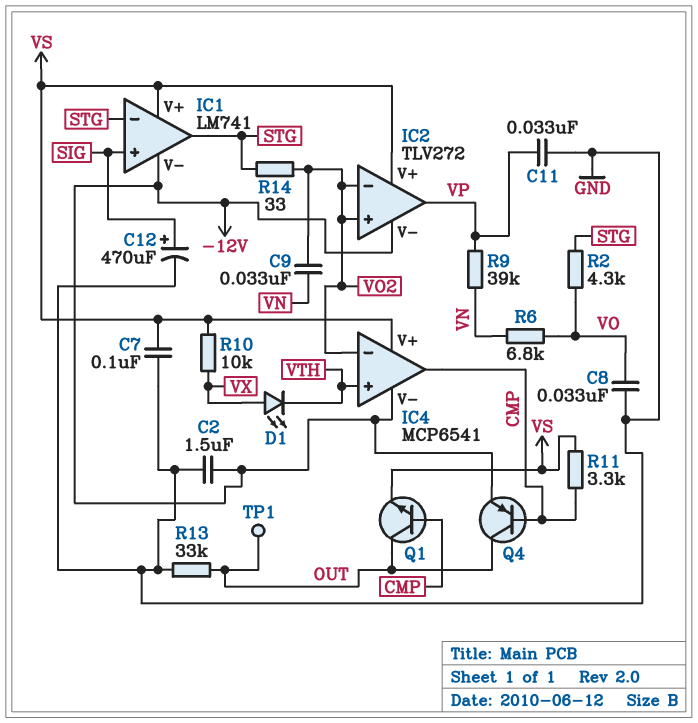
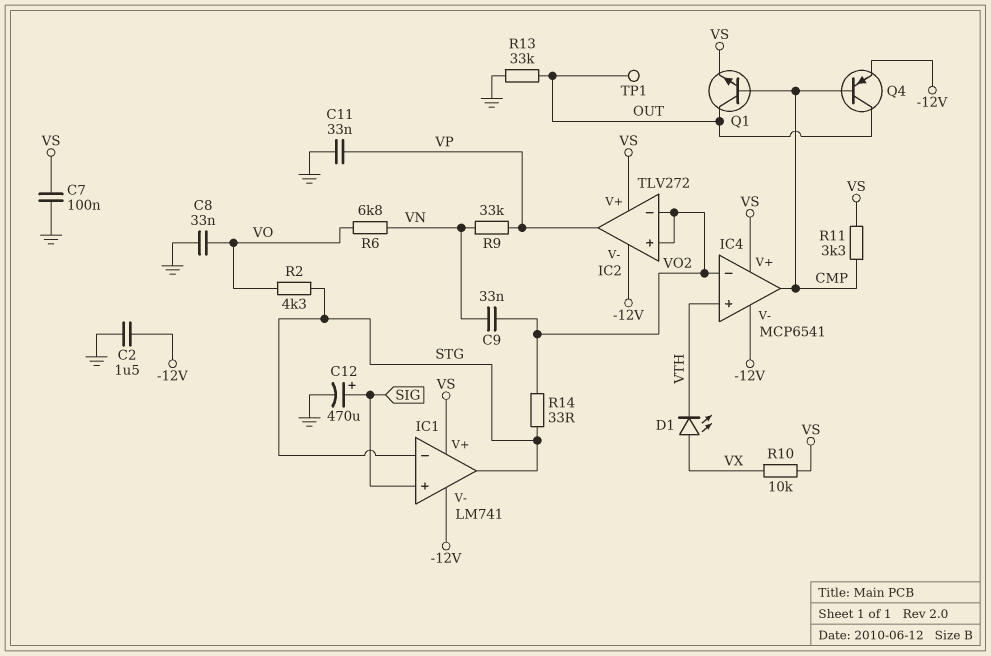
R9: 39k (VN, VP) -> 33k (VN, VP)

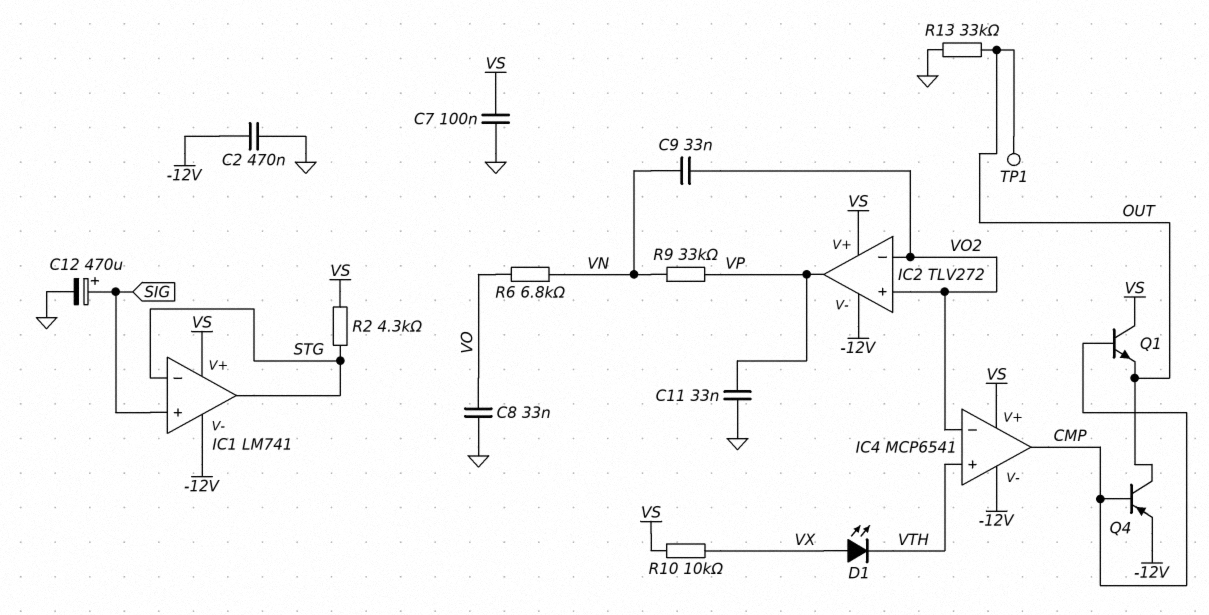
C2: 1.5uF (-12V, GND) -> 470nF (-12V, GND)
Q1: NPN (B CMP, C OUT, E VS) -> NPN (B CMP, C VS, E OUT)
R2: 4.3k (STG, VO) -> 4.3k (STG, VS)
R11: 3.3k (CMP, VS) -> none
R14: 33 (STG, VO2) -> none

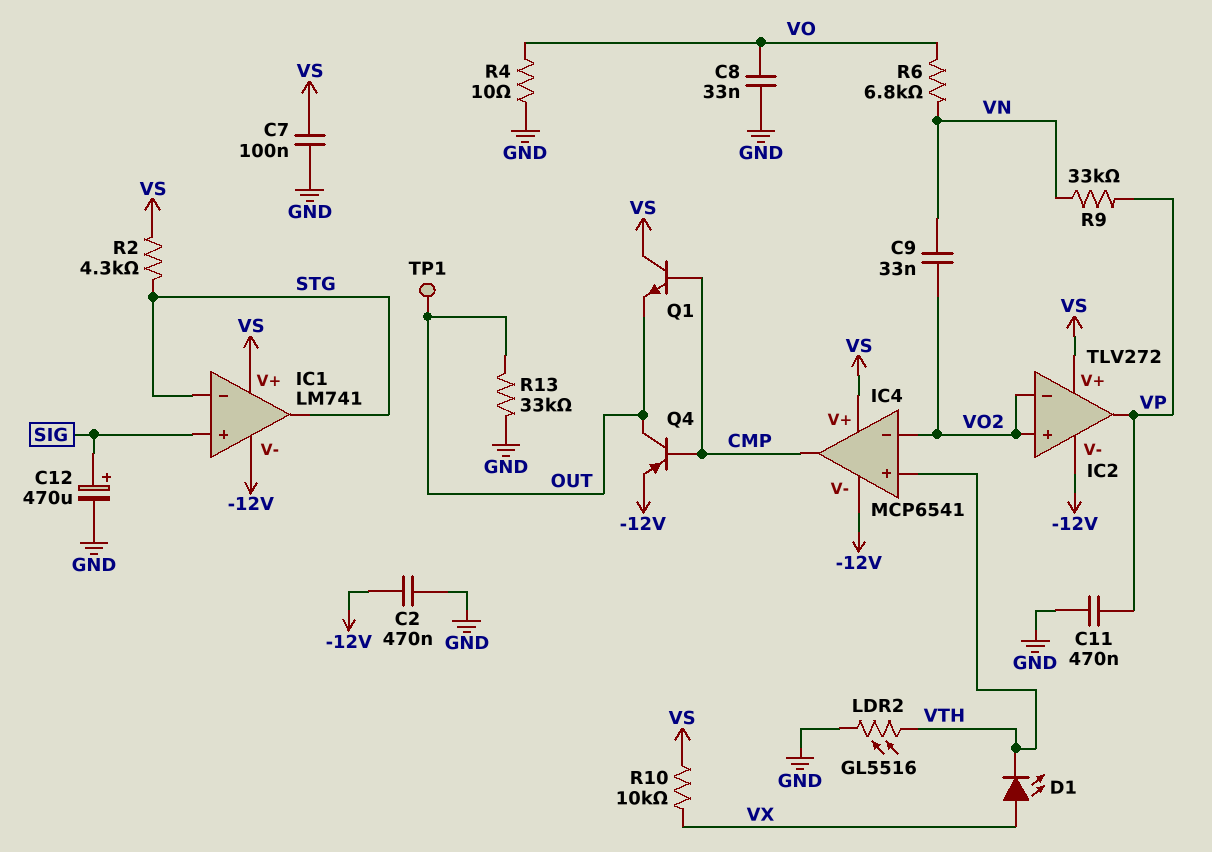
C11: 33nF (GND, VP) -> 470nF (GND, VP)
LDR2: none -> GL5516 (GND, VTH)
R4: none -> 10 (GND, VO)

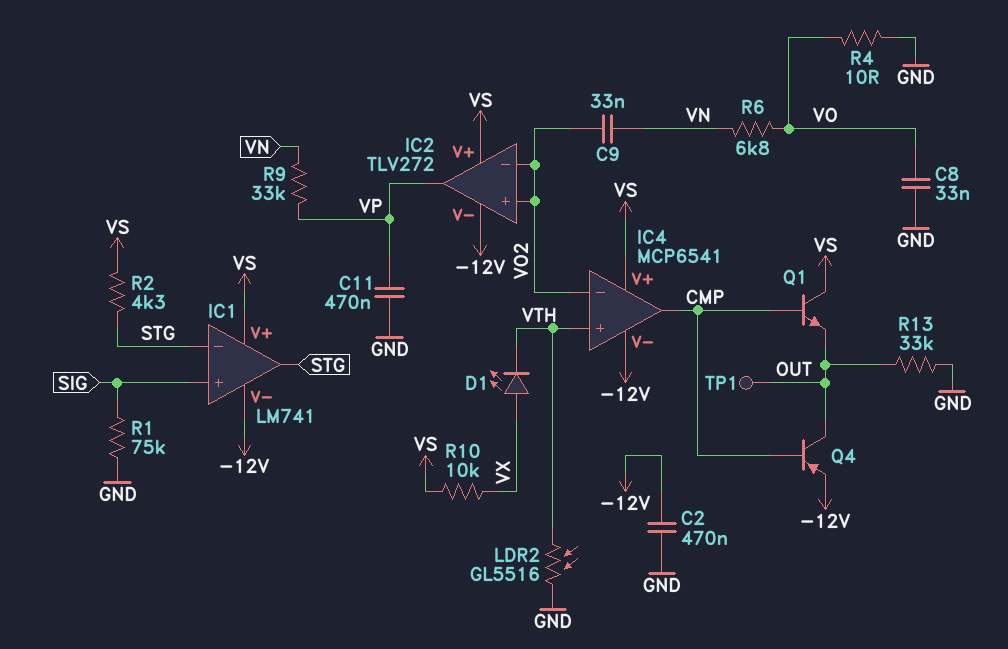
C7: 100nF (GND, VS) -> none
C12: 470uF (plus SIG, minus GND) -> none
R1: none -> 75k (GND, SIG)

